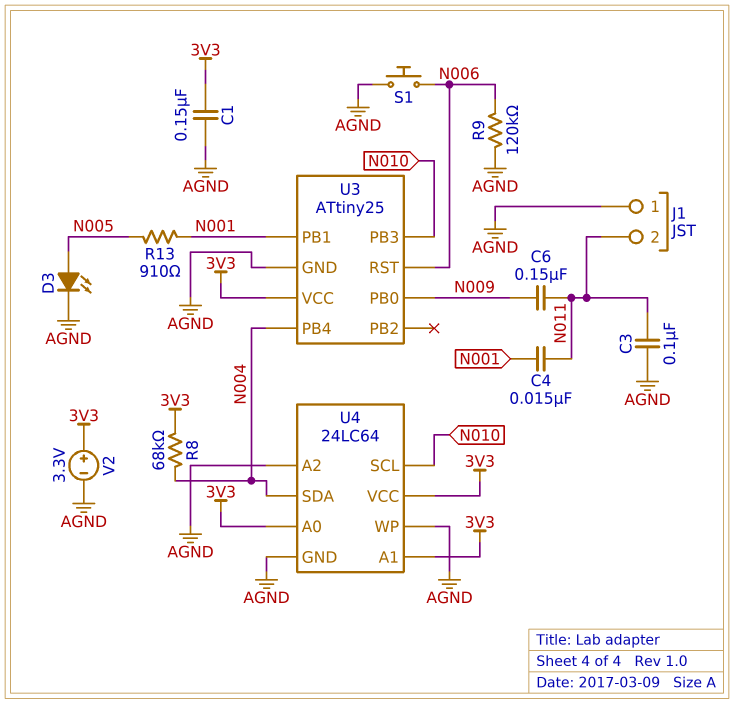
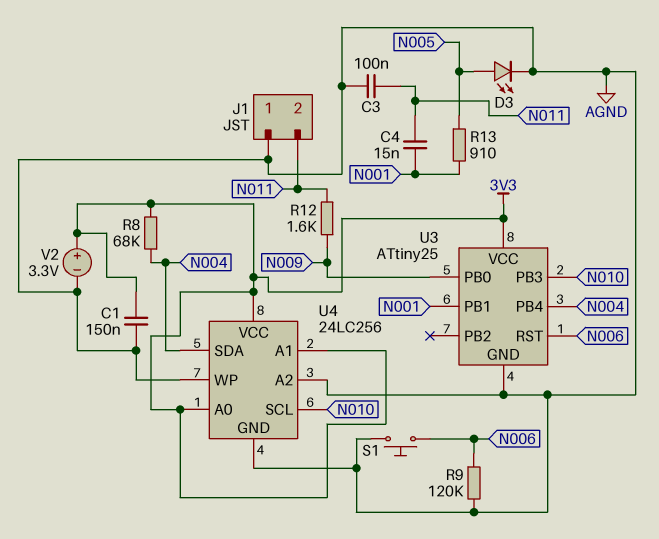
C6: 150nF (N009, N011) -> none
R12: none -> 1.6k (N009, N011)
U4: 24LC64 -> 24LC256

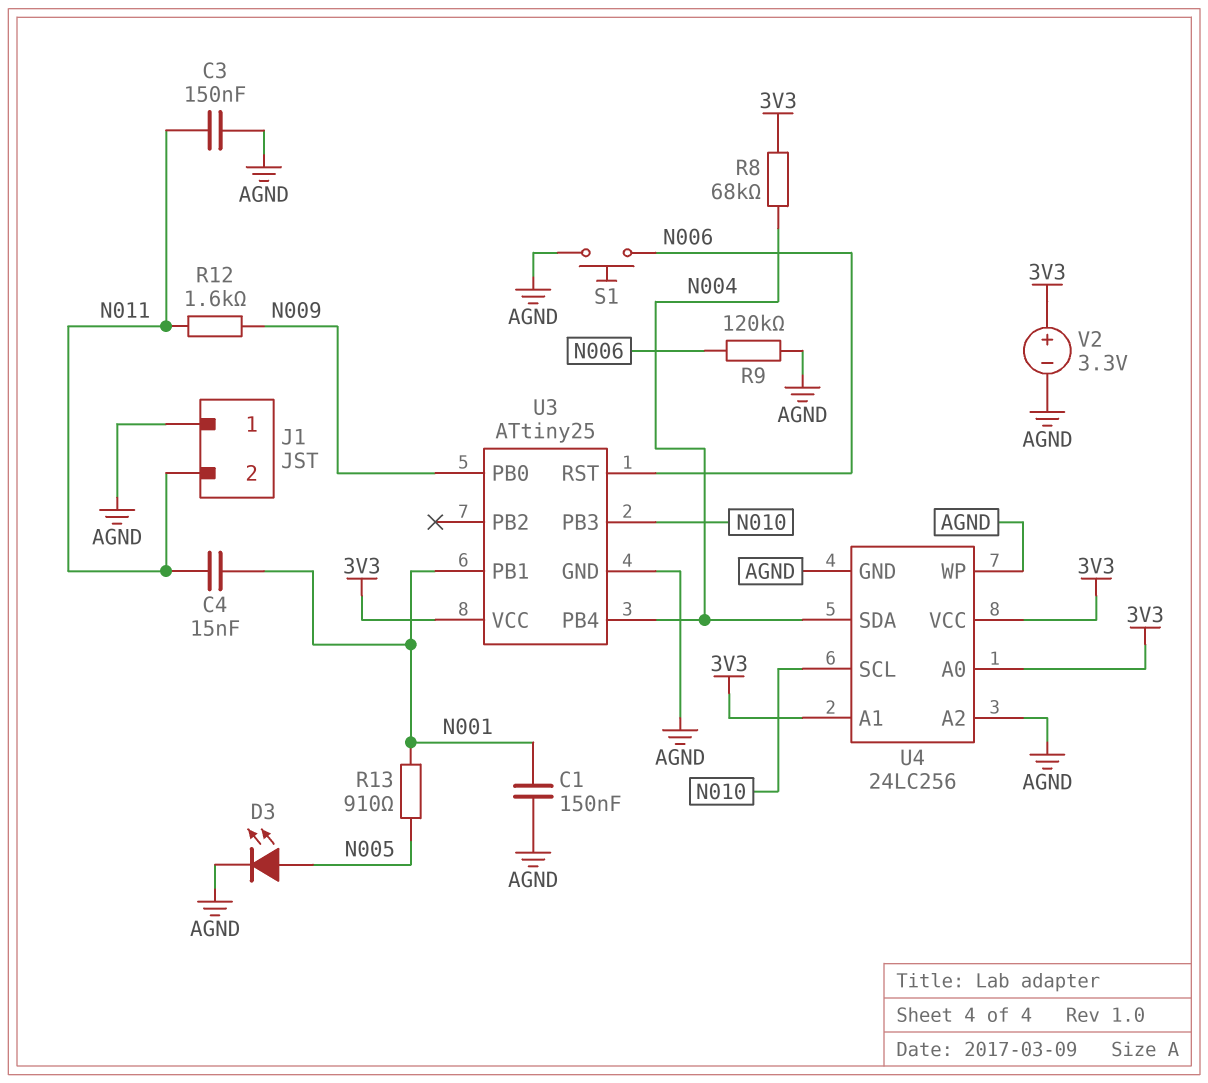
C1: 150nF (3V3, AGND) -> 150nF (AGND, N001)
C3: 100nF (AGND, N011) -> 150nF (AGND, N011)

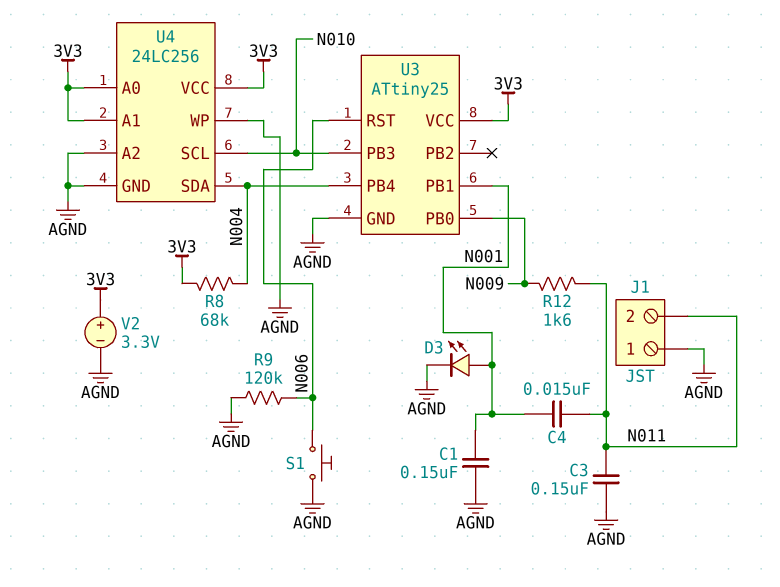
D3: LED (A N005, K AGND) -> LED (A N001, K AGND)
R13: 910 (N001, N005) -> none

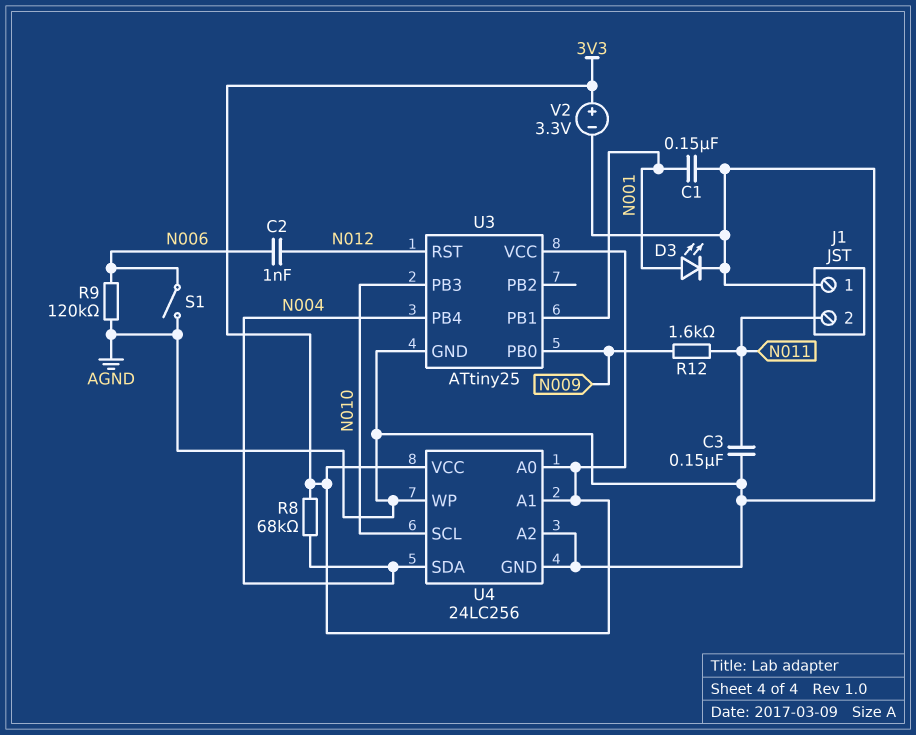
C2: none -> 1nF (N006, N012)
C4: 15nF (N001, N011) -> none
S1: button (AGND, N006) -> switch (AGND, N006)
U3 pin RST: N006 -> N012

